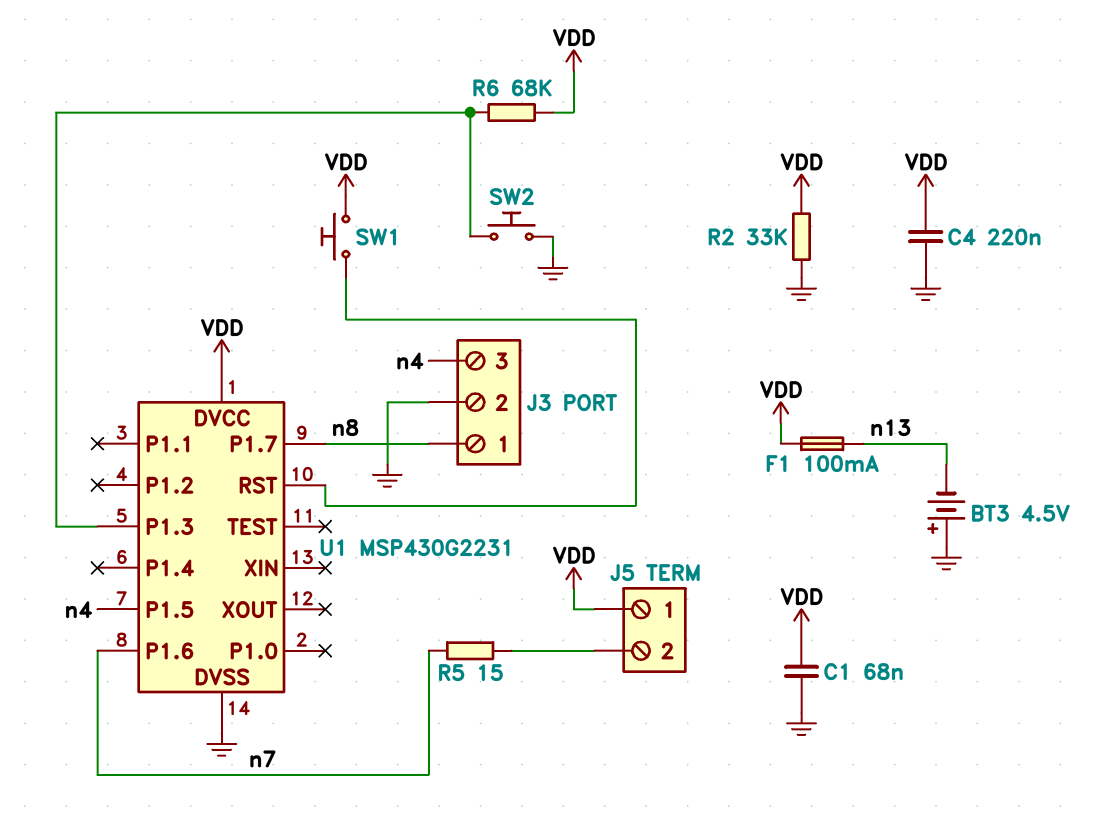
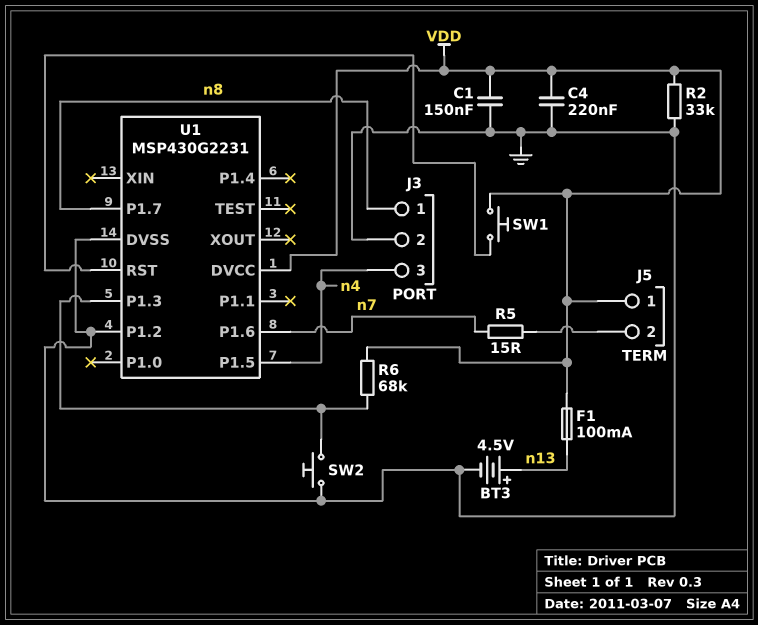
BT3: 4.5V (plus GND, minus n13) -> 4.5V (plus n13, minus GND)
C1: 68nF (GND, VDD) -> 150nF (GND, VDD)
U1 pin P1.2: none -> GND

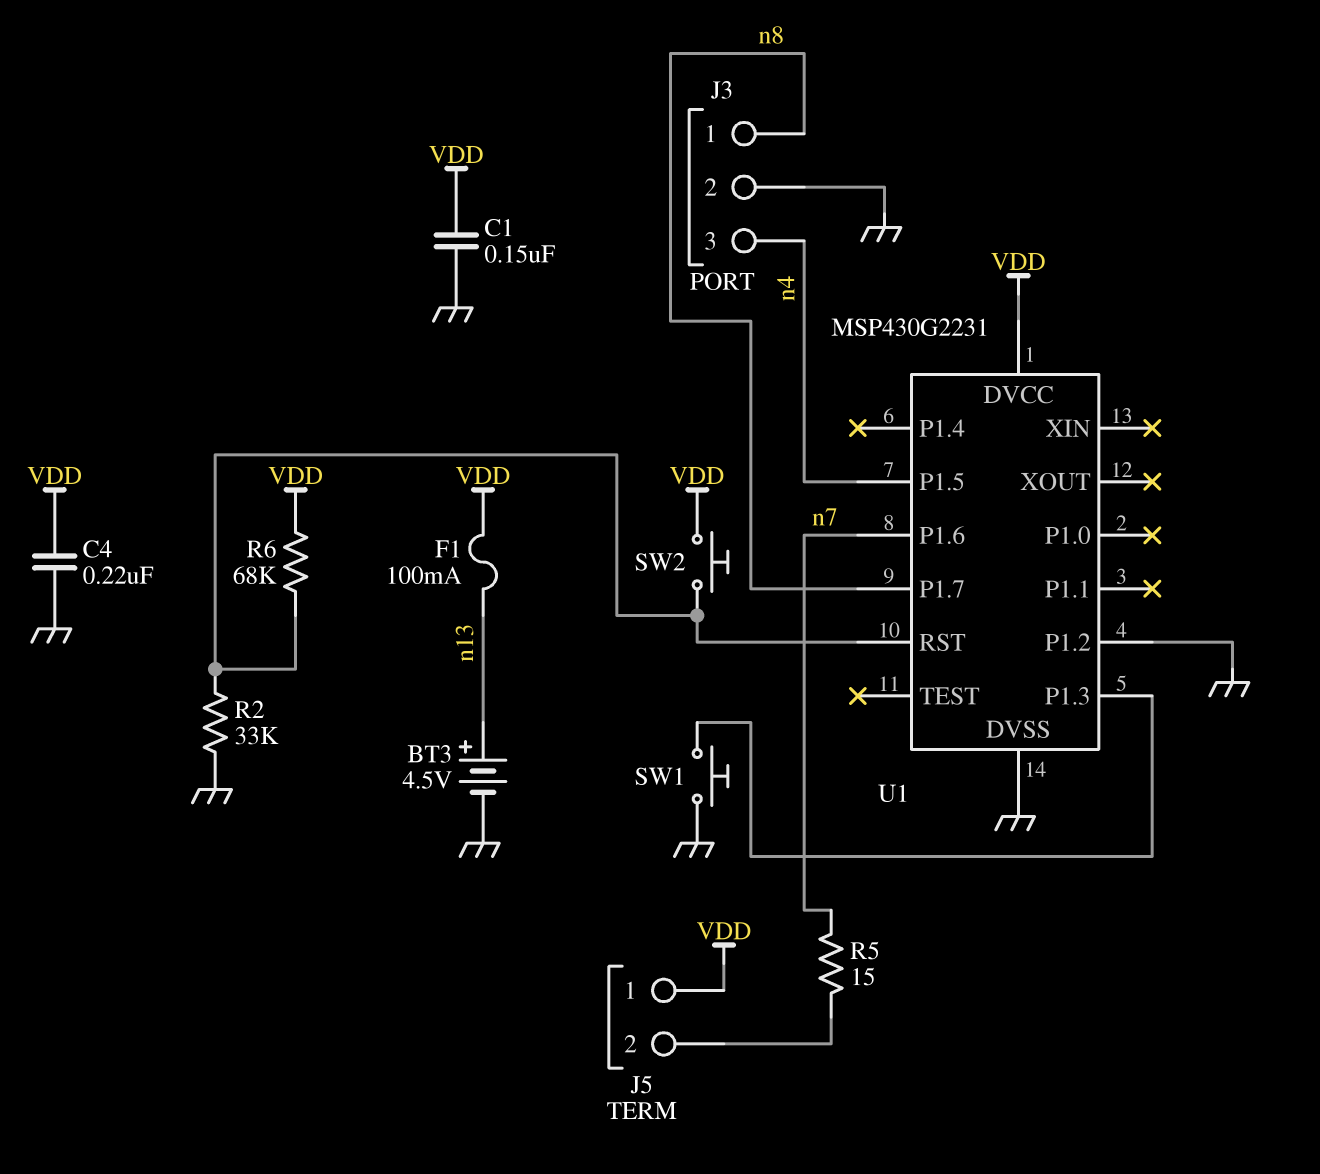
R2: 33k (GND, VDD) -> 33k (GND, U1/RST)
R6: 68k (U1/P1.3, VDD) -> 68k (U1/RST, VDD)
SW1: button (U1/RST, VDD) -> button (GND, U1/P1.3)
SW2: button (GND, U1/P1.3) -> button (U1/RST, VDD)

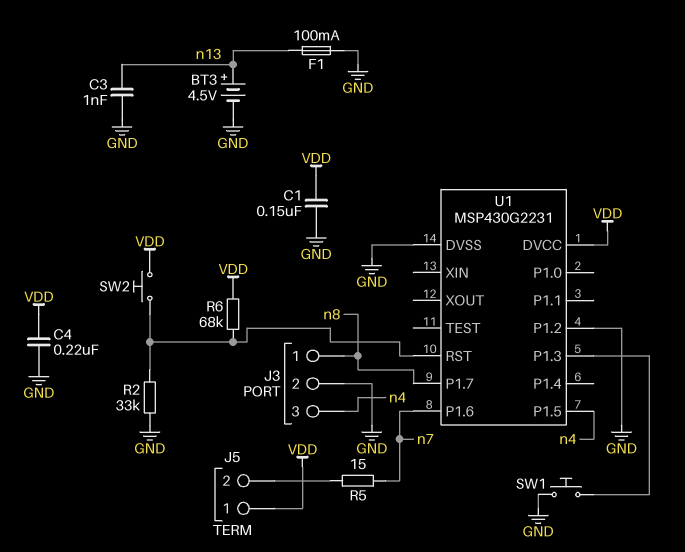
C3: none -> 1nF (GND, n13)
F1: 100mA (VDD, n13) -> 100mA (GND, n13)

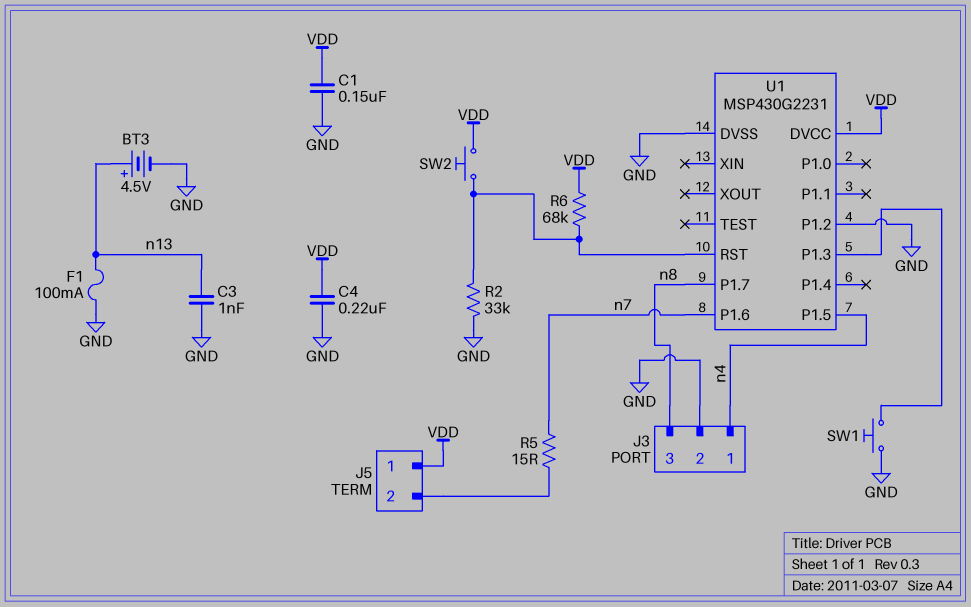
J3 pin 1: n8 -> n4
J3 pin 3: n4 -> n8

